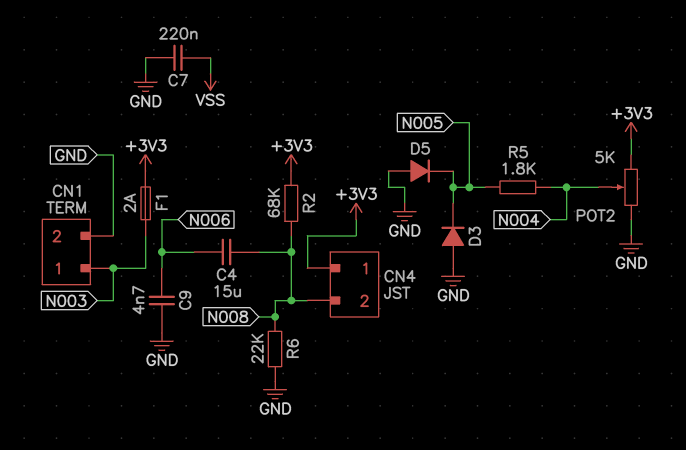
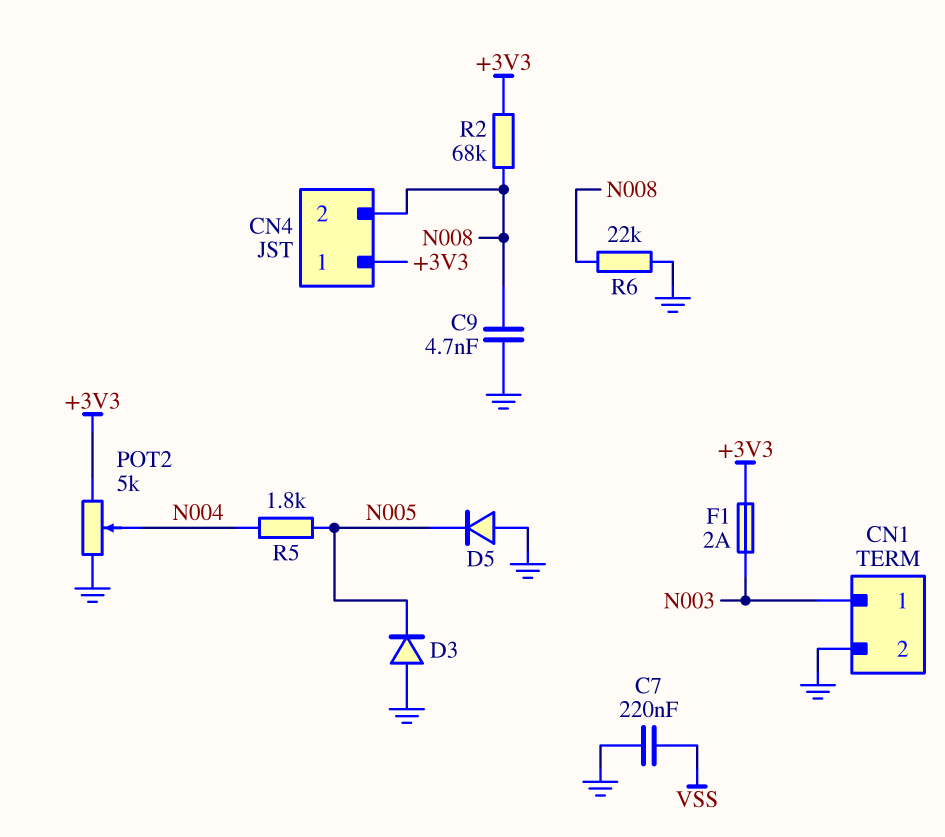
C4: 15uF (N006, N008) -> none
C9: 4.7nF (GND, N006) -> 4.7nF (GND, N008)

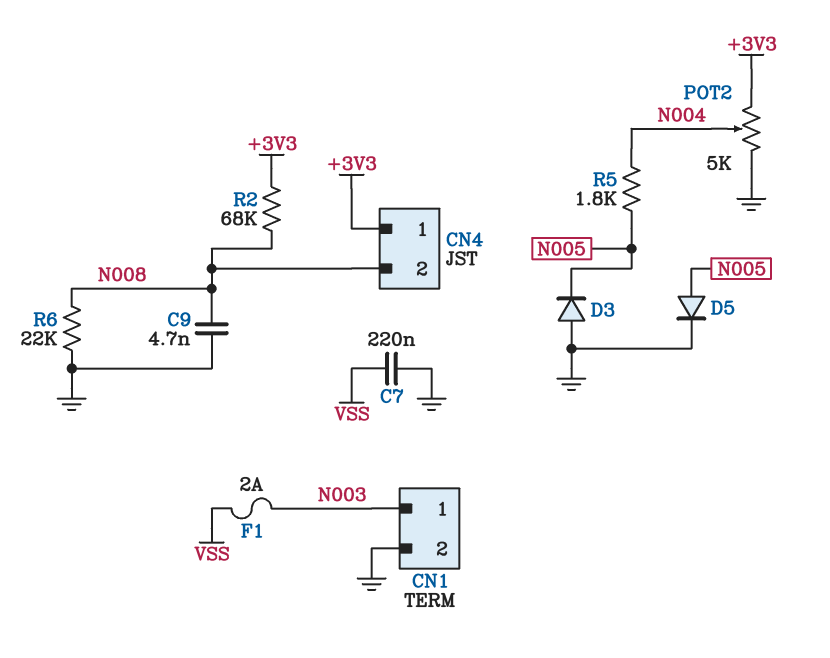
D5: diode (A GND, K N005) -> diode (A N005, K GND)
F1: 2A (+3V3, N003) -> 2A (N003, VSS)

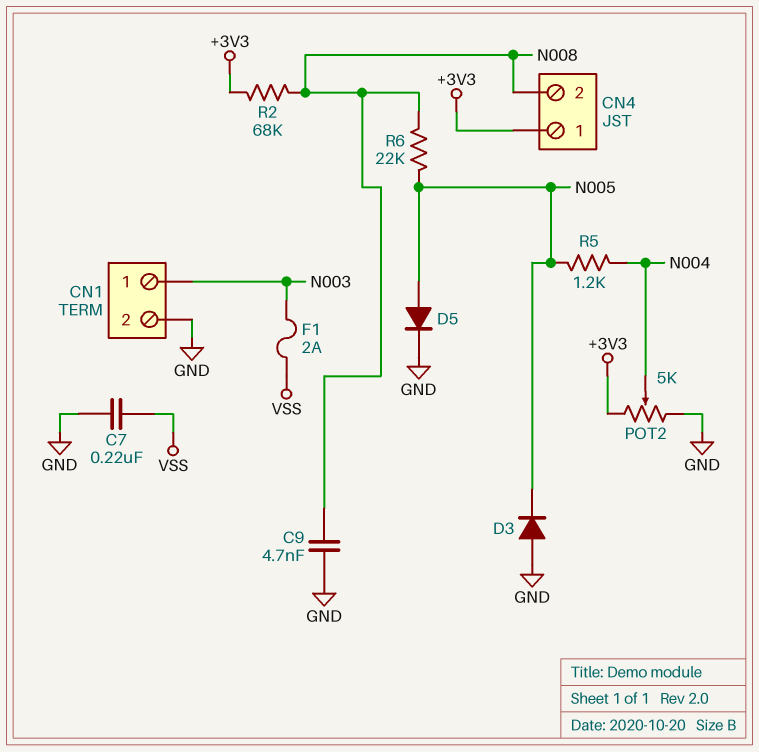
R5: 1.8k (N004, N005) -> 1.2k (N004, N005)
R6: 22k (GND, N008) -> 22k (N005, N008)

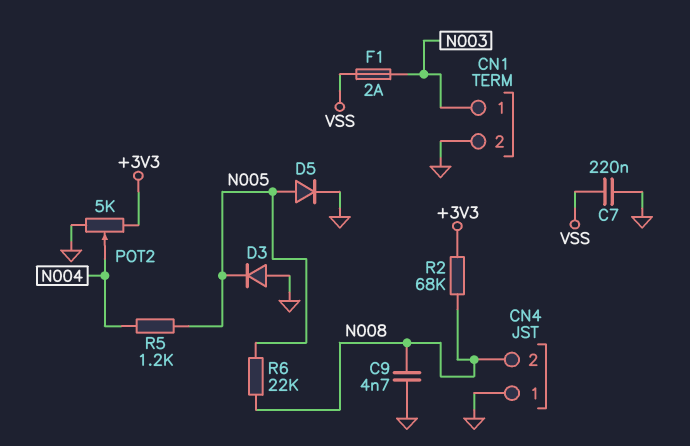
CN4 pin 1: +3V3 -> GND

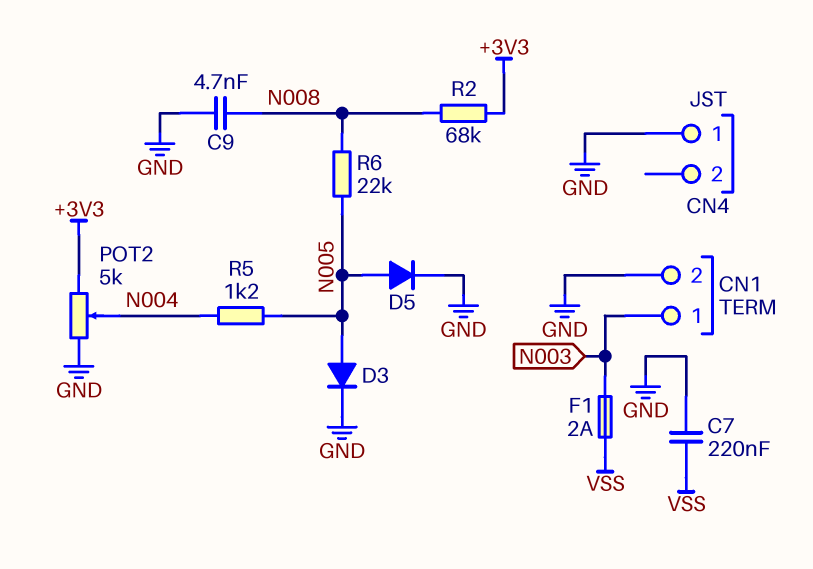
CN4 pin 2: N008 -> none
D3: diode (A GND, K N005) -> diode (A N005, K GND)

